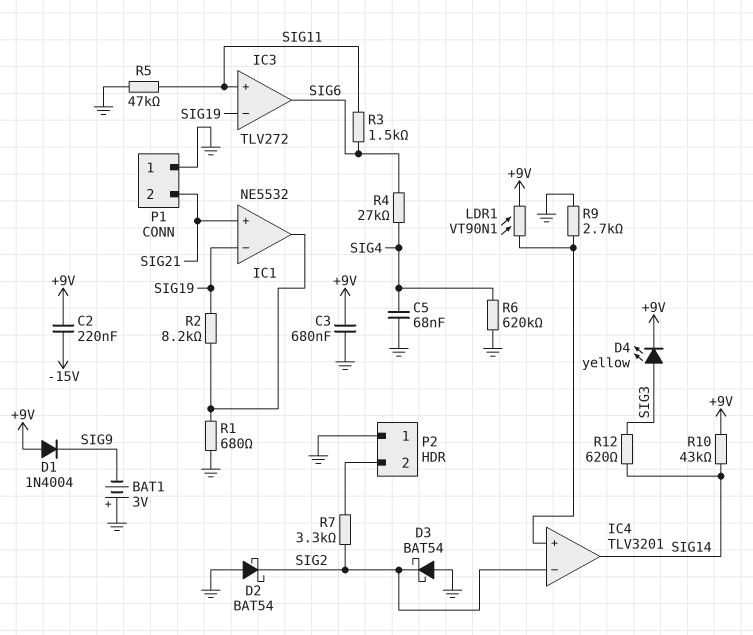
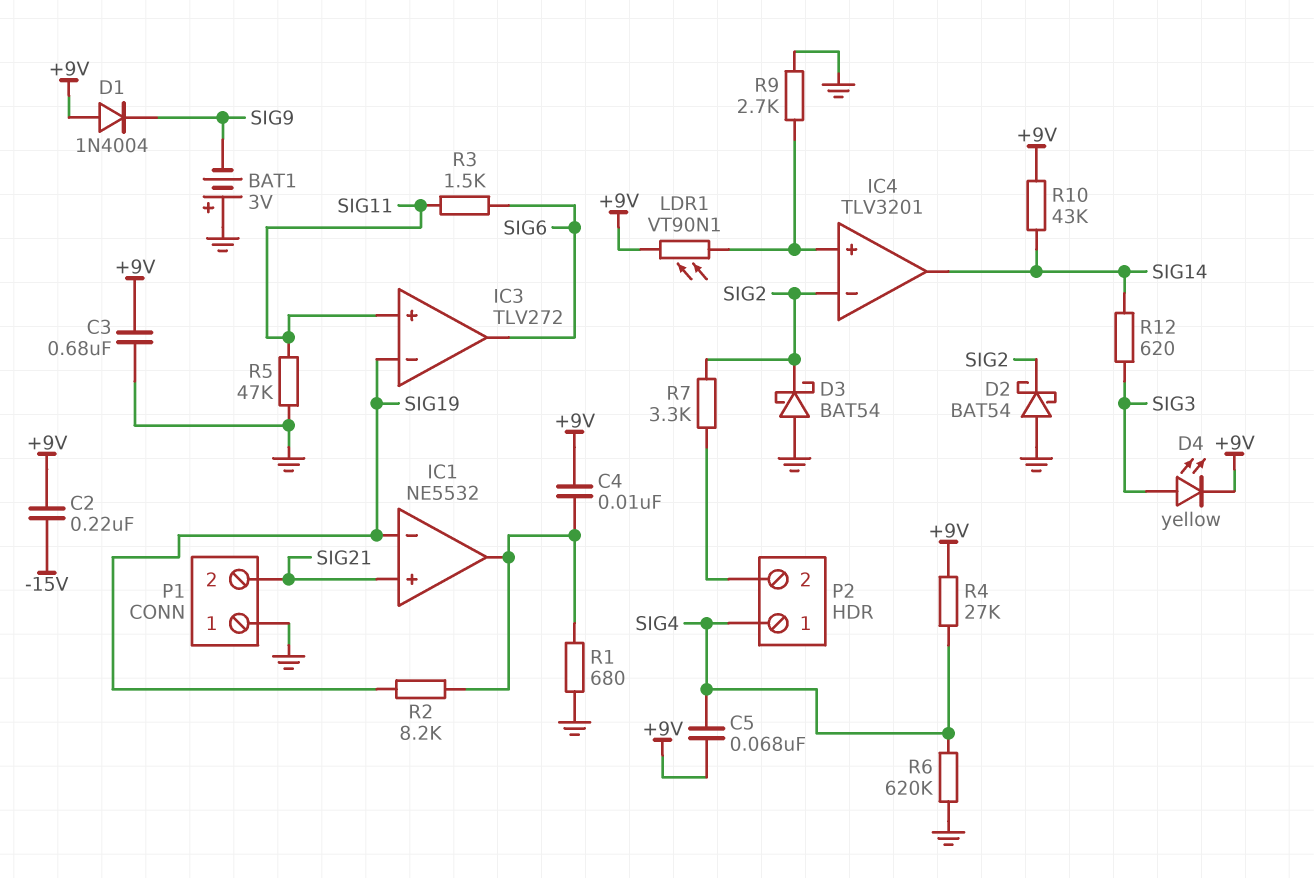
C4: none -> 10nF (+9V, IC1/out)
C5: 68nF (GND, SIG4) -> 68nF (+9V, SIG4)
P2 pin 1: GND -> SIG4
R4: 27k (SIG4, SIG6) -> 27k (+9V, SIG4)

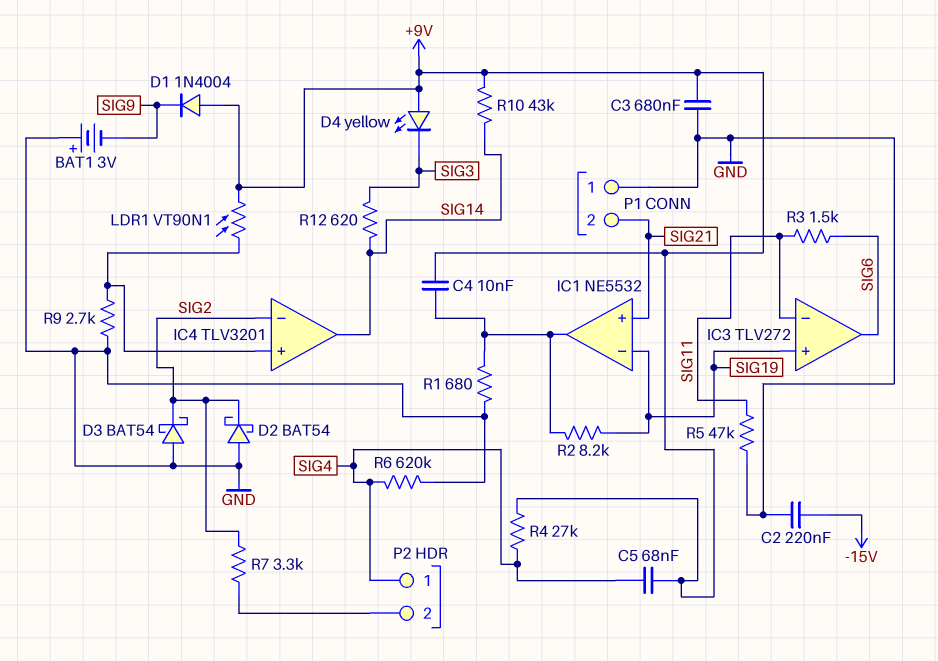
C2: 220nF (+9V, -15V) -> 220nF (-15V, GND)
D4: LED yellow (A SIG3, K +9V) -> LED yellow (A +9V, K SIG3)
IC3 pin in+: SIG11 -> SIG19
IC3 pin in-: SIG19 -> SIG11

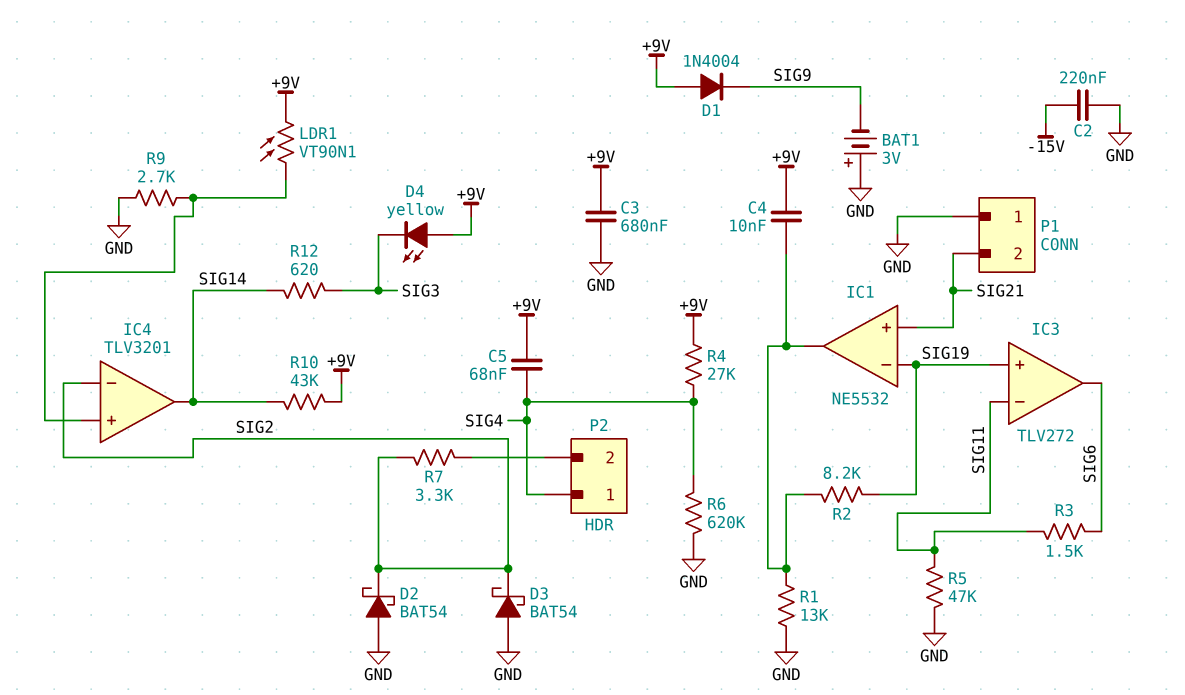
R1: 680 (GND, IC1/out) -> 13k (GND, IC1/out)

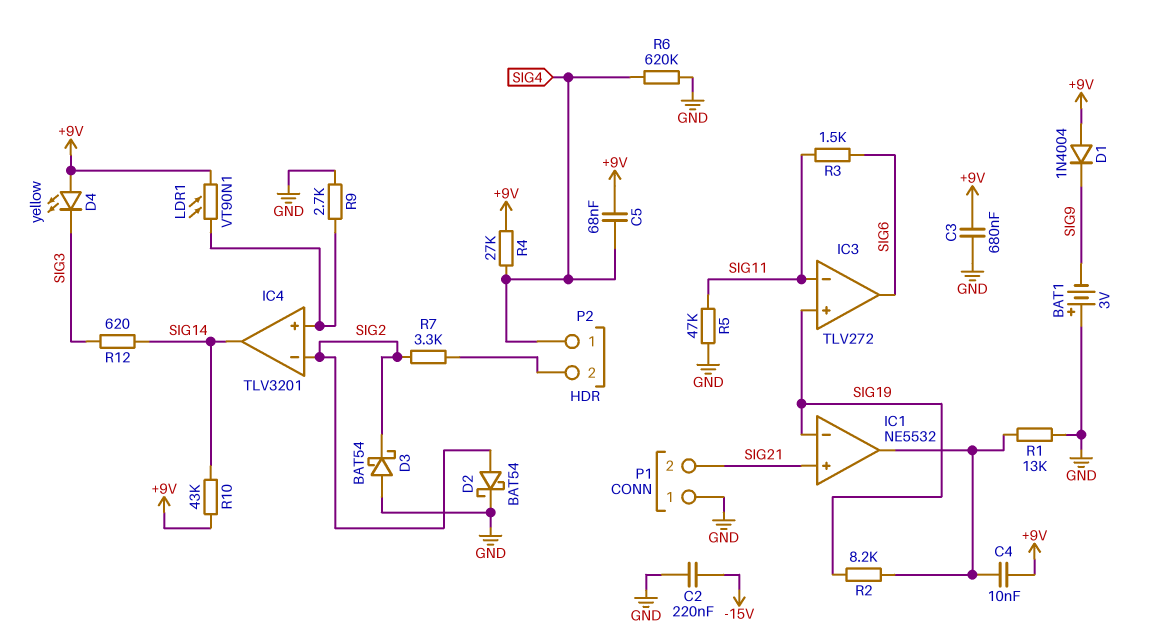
D2: schottky BAT54 (A GND, K SIG2) -> schottky BAT54 (A SIG2, K GND)

